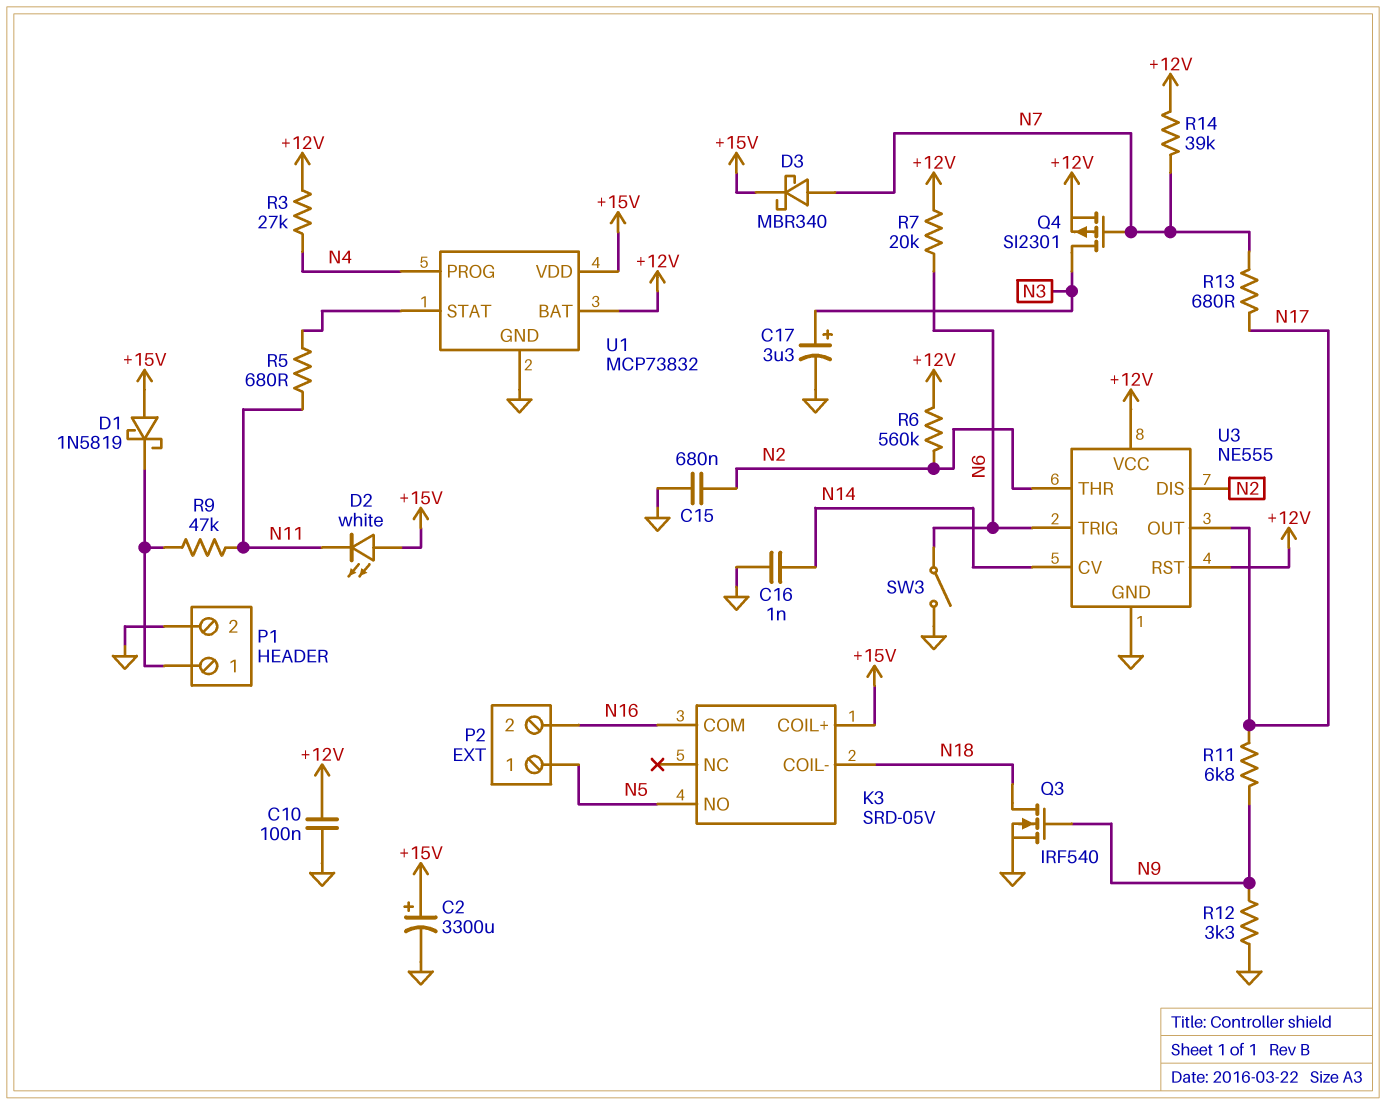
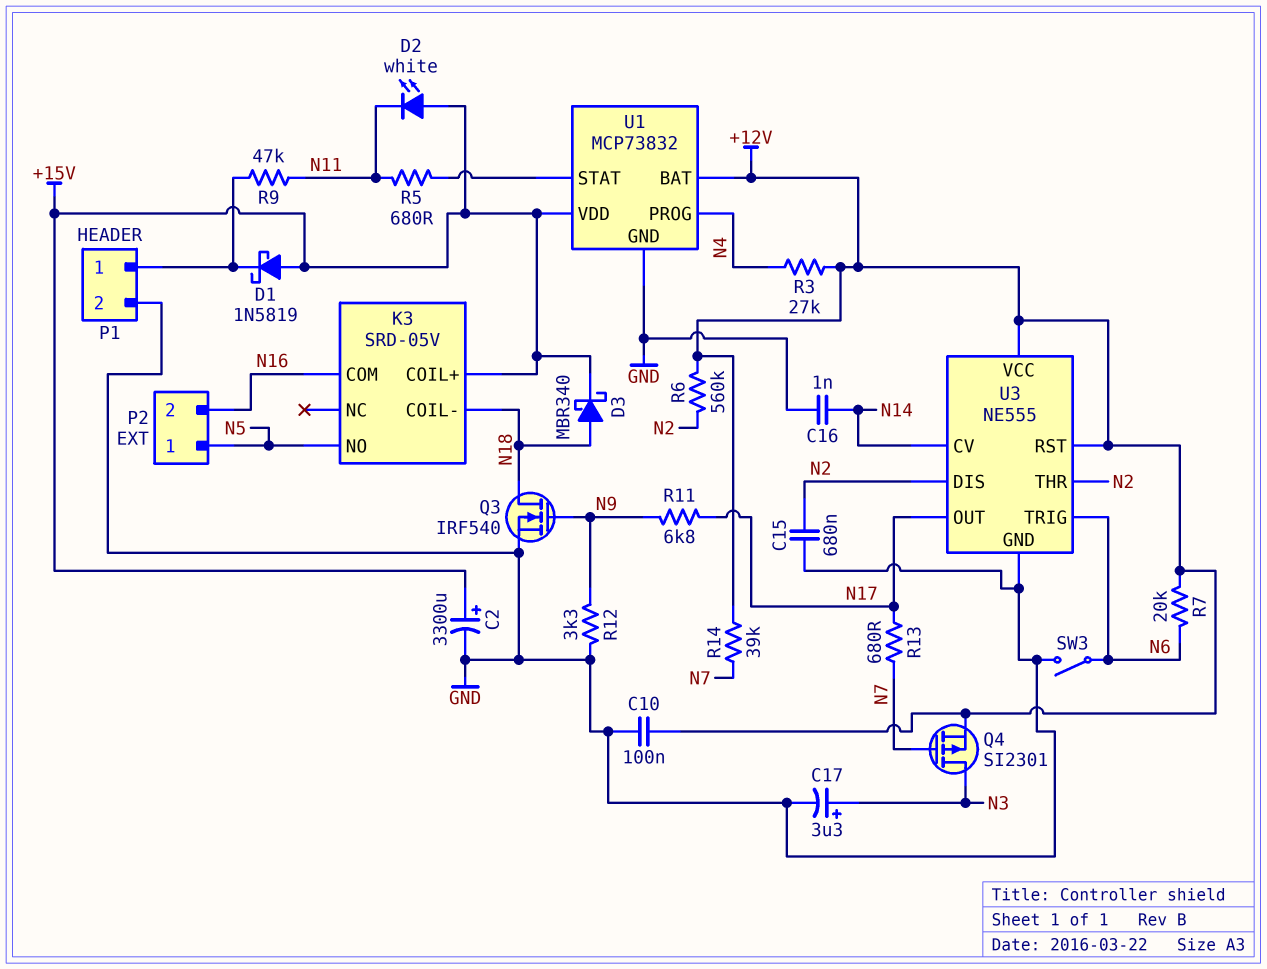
D3: schottky MBR340 (A N7, K +15V) -> schottky MBR340 (A N18, K +15V)

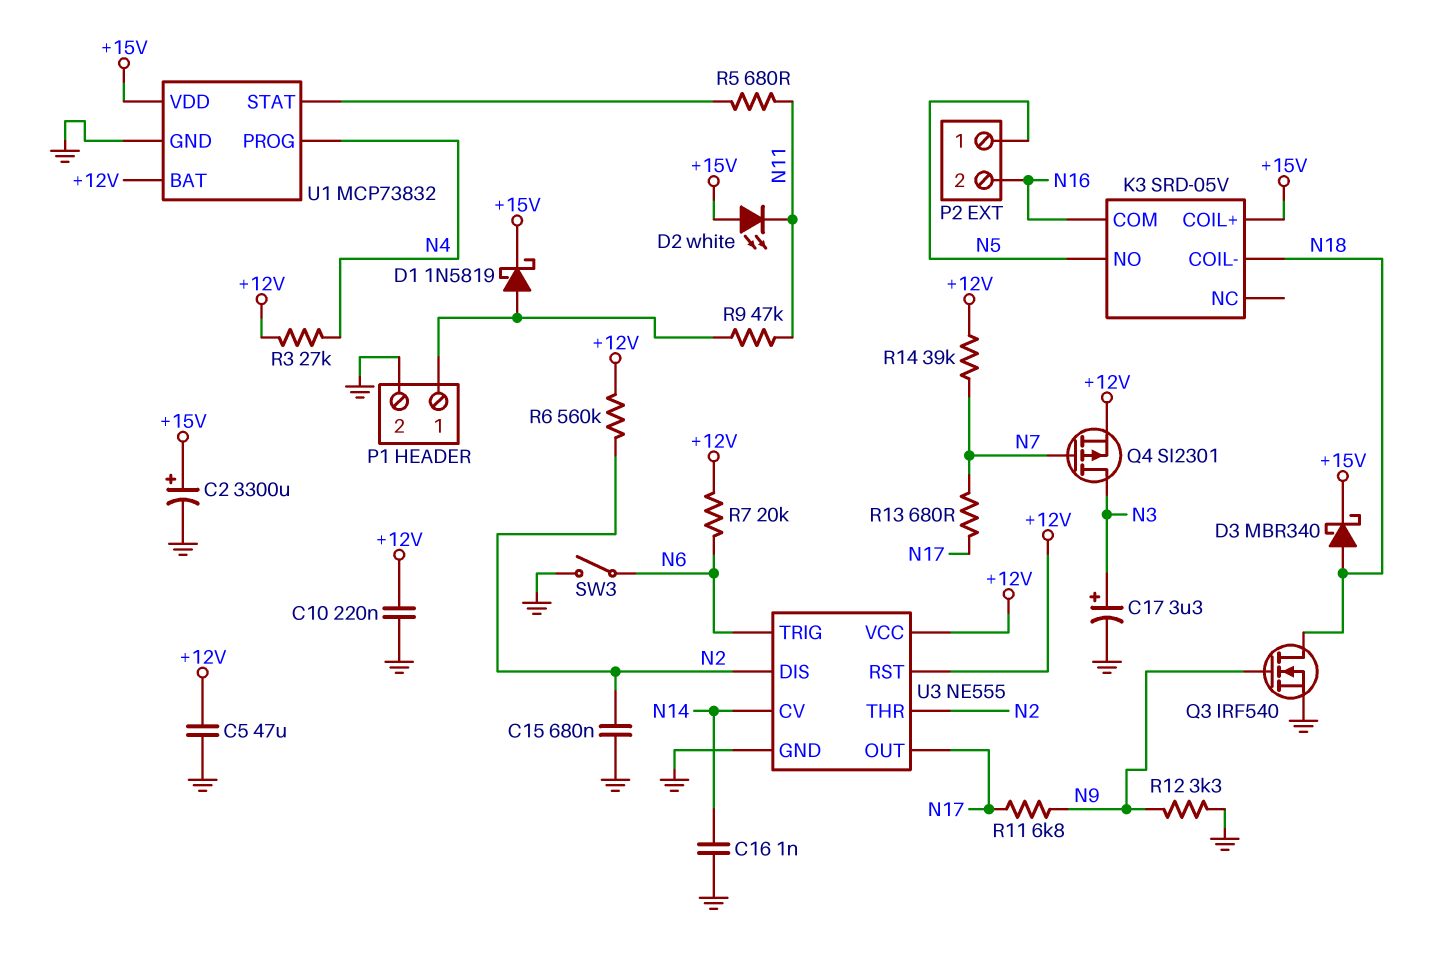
C5: none -> 47uF (+12V, GND)
C10: 100nF (+12V, GND) -> 220nF (+12V, GND)
D1: schottky 1N5819 (A +15V, K P1/1) -> schottky 1N5819 (A P1/1, K +15V)

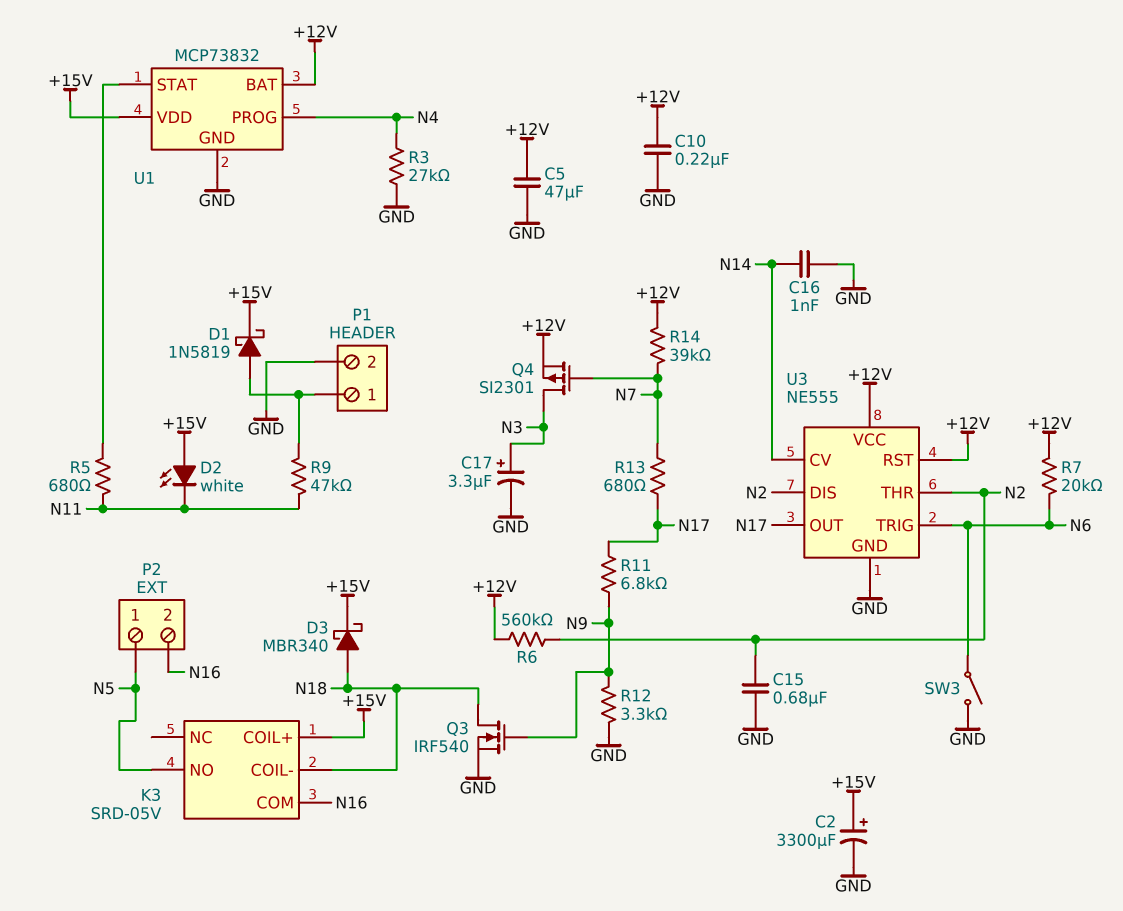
R3: 27k (+12V, N4) -> 27k (GND, N4)

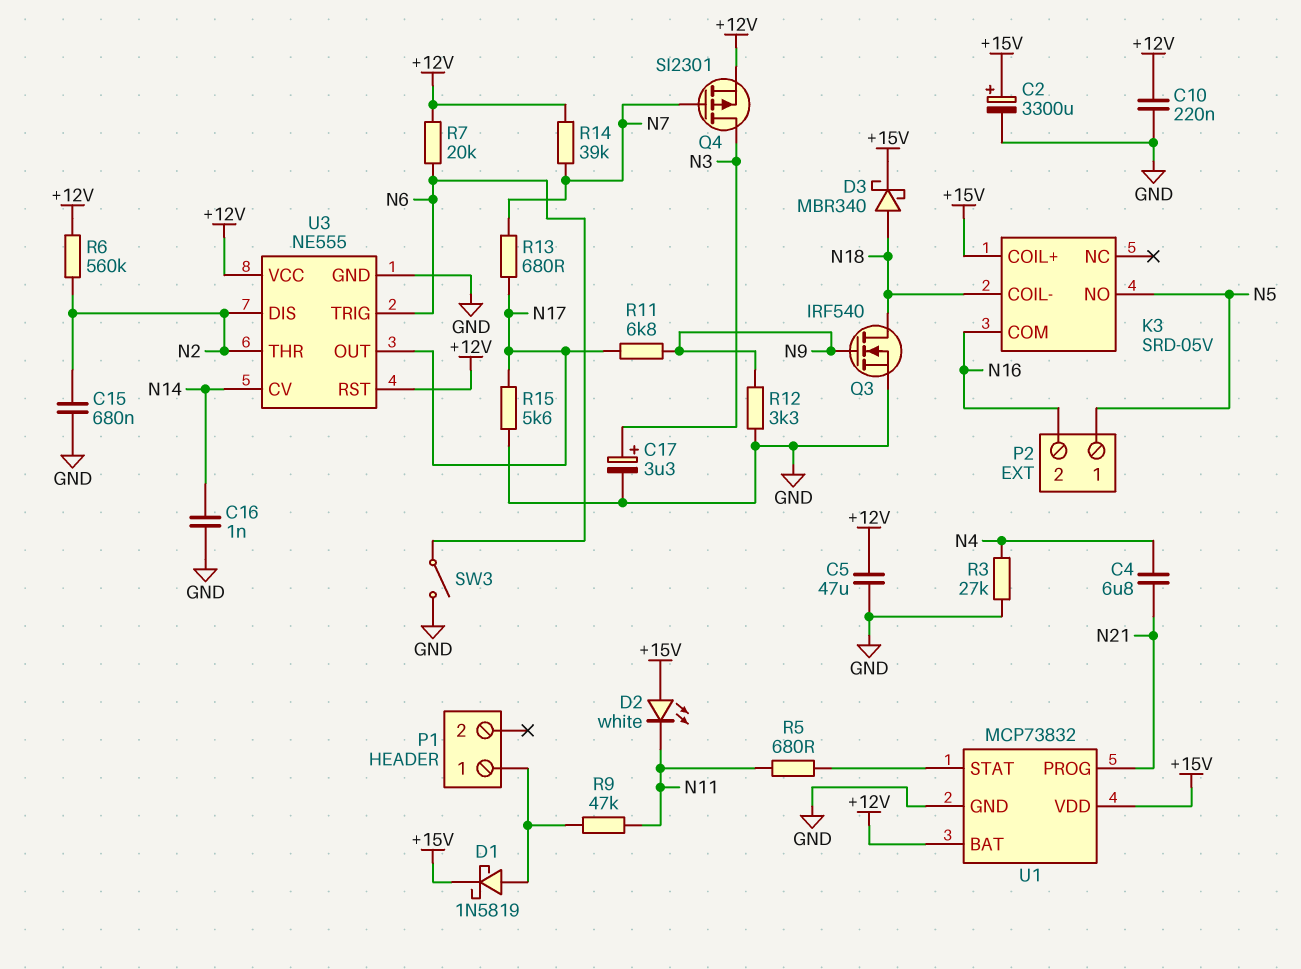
C4: none -> 6.8uF (N4, N21)
P1 pin 2: GND -> none
R15: none -> 5.6k (GND, N17)
U1 pin PROG: N4 -> N21

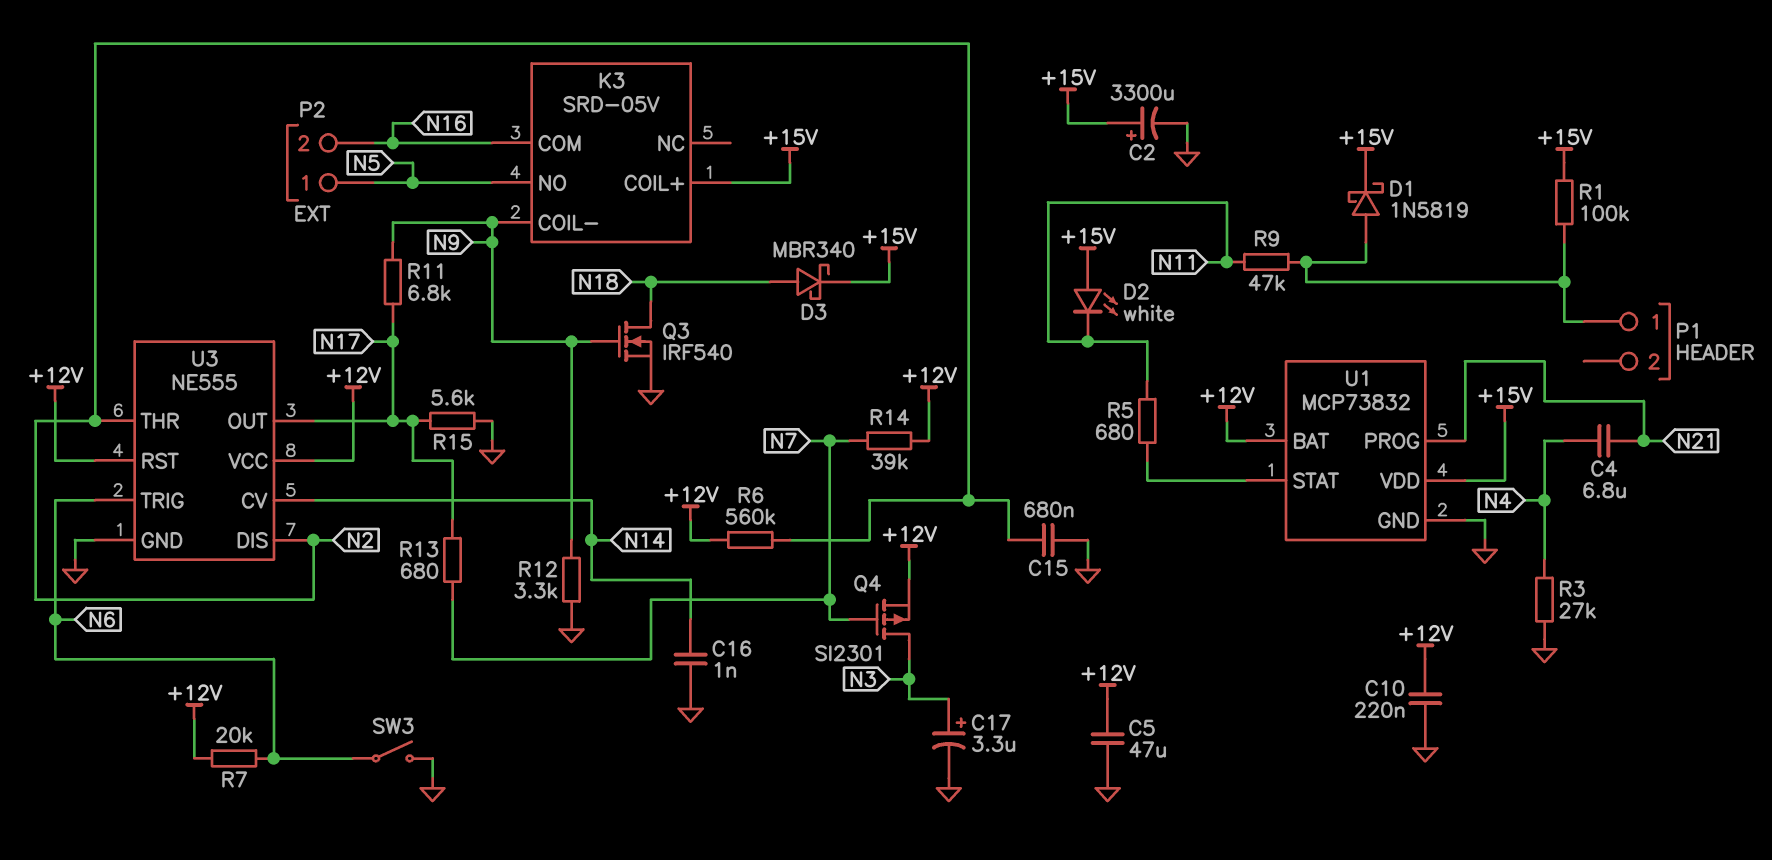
K3 pin COIL-: N18 -> N9
R1: none -> 100k (+15V, P1/1)

